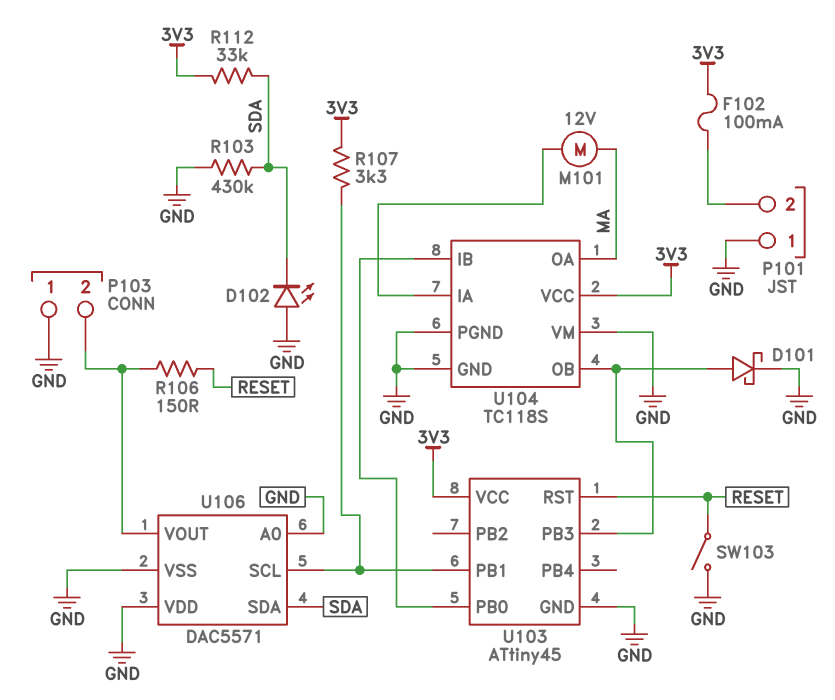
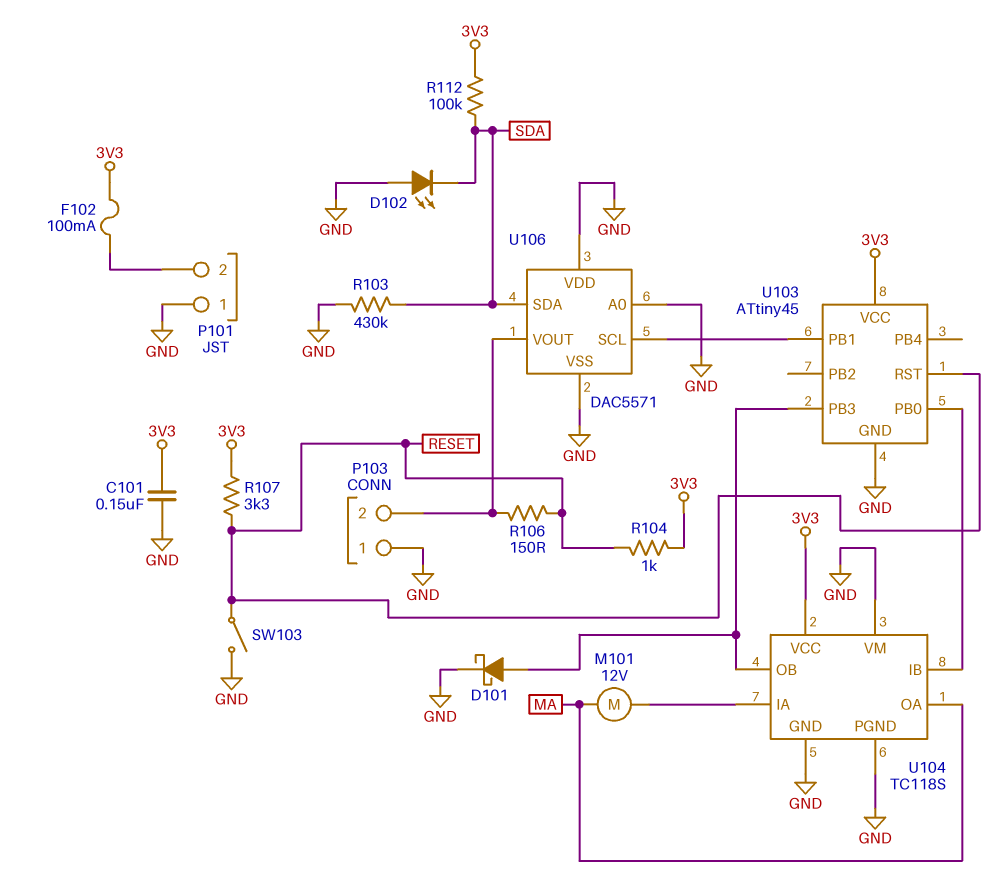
C101: none -> 150nF (3V3, GND)
R104: none -> 1k (3V3, RESET)
R107: 3.3k (3V3, U103/PB1) -> 3.3k (3V3, RESET)
R112: 33k (3V3, SDA) -> 100k (3V3, SDA)

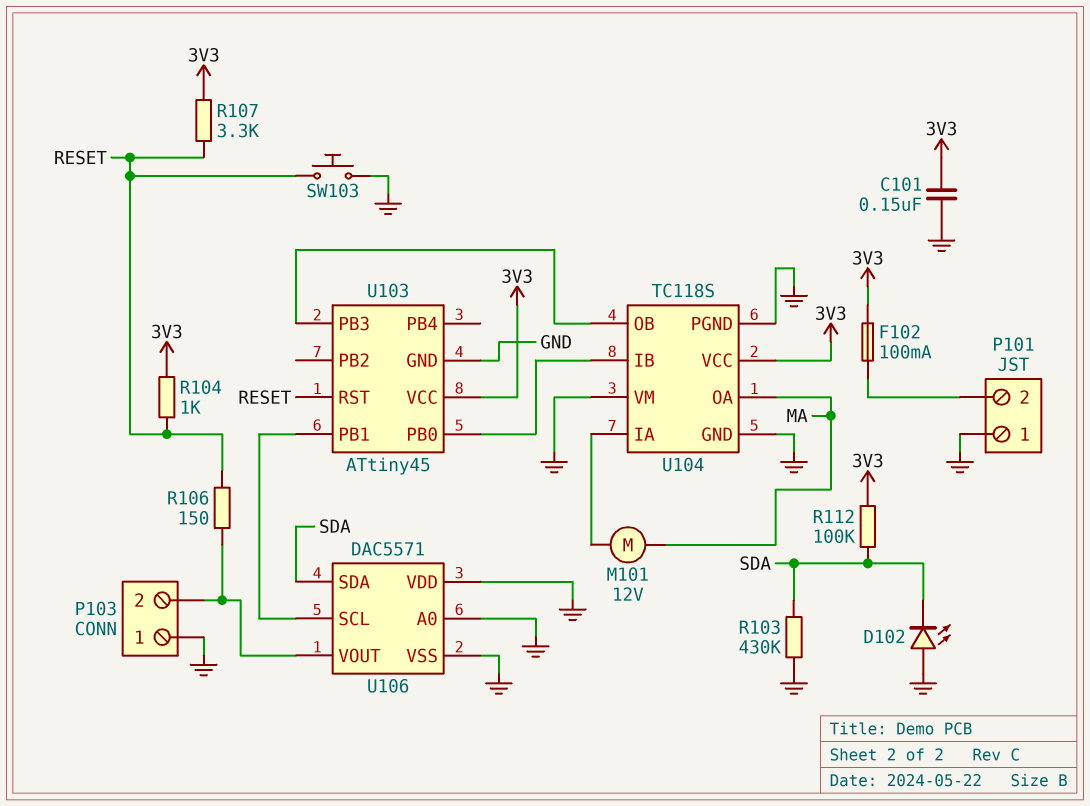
D101: schottky (A U103/PB3, K GND) -> none
SW103: switch (GND, RESET) -> button (GND, RESET)

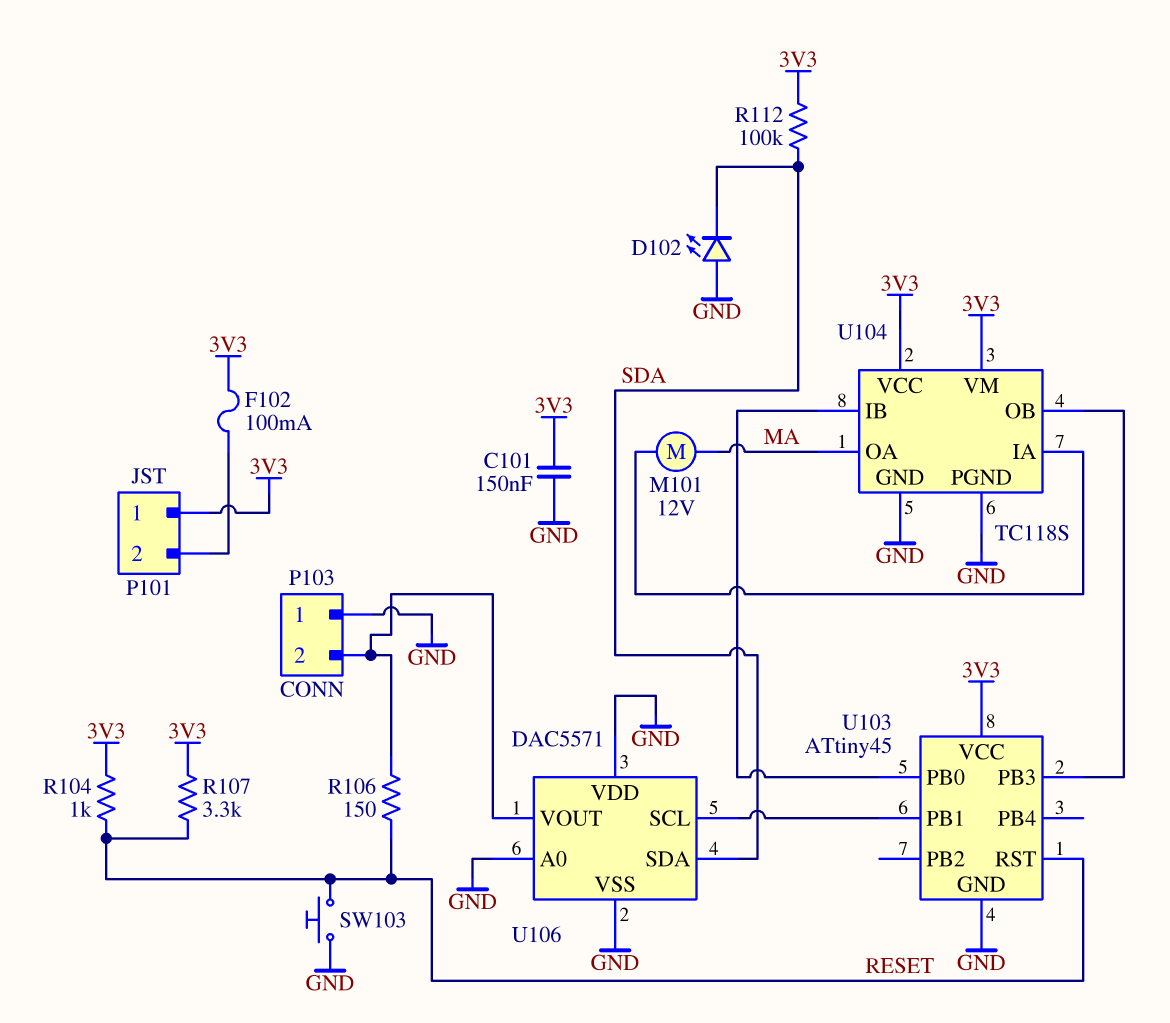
P101 pin 1: GND -> 3V3
R103: 430k (GND, SDA) -> none
U104 pin VM: GND -> 3V3

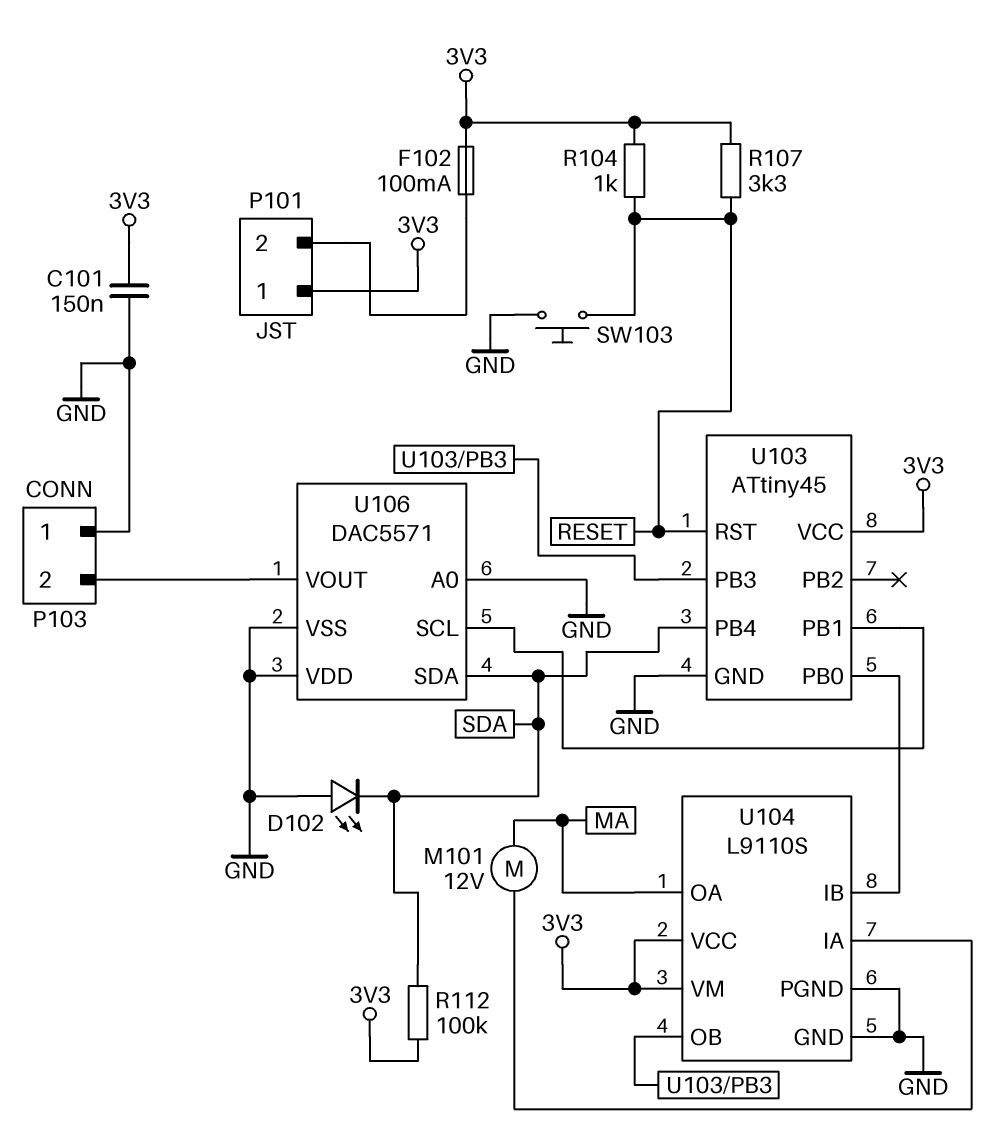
R106: 150 (P103/2, RESET) -> none
U103 pin PB4: none -> SDA
U104: TC118S -> L9110S

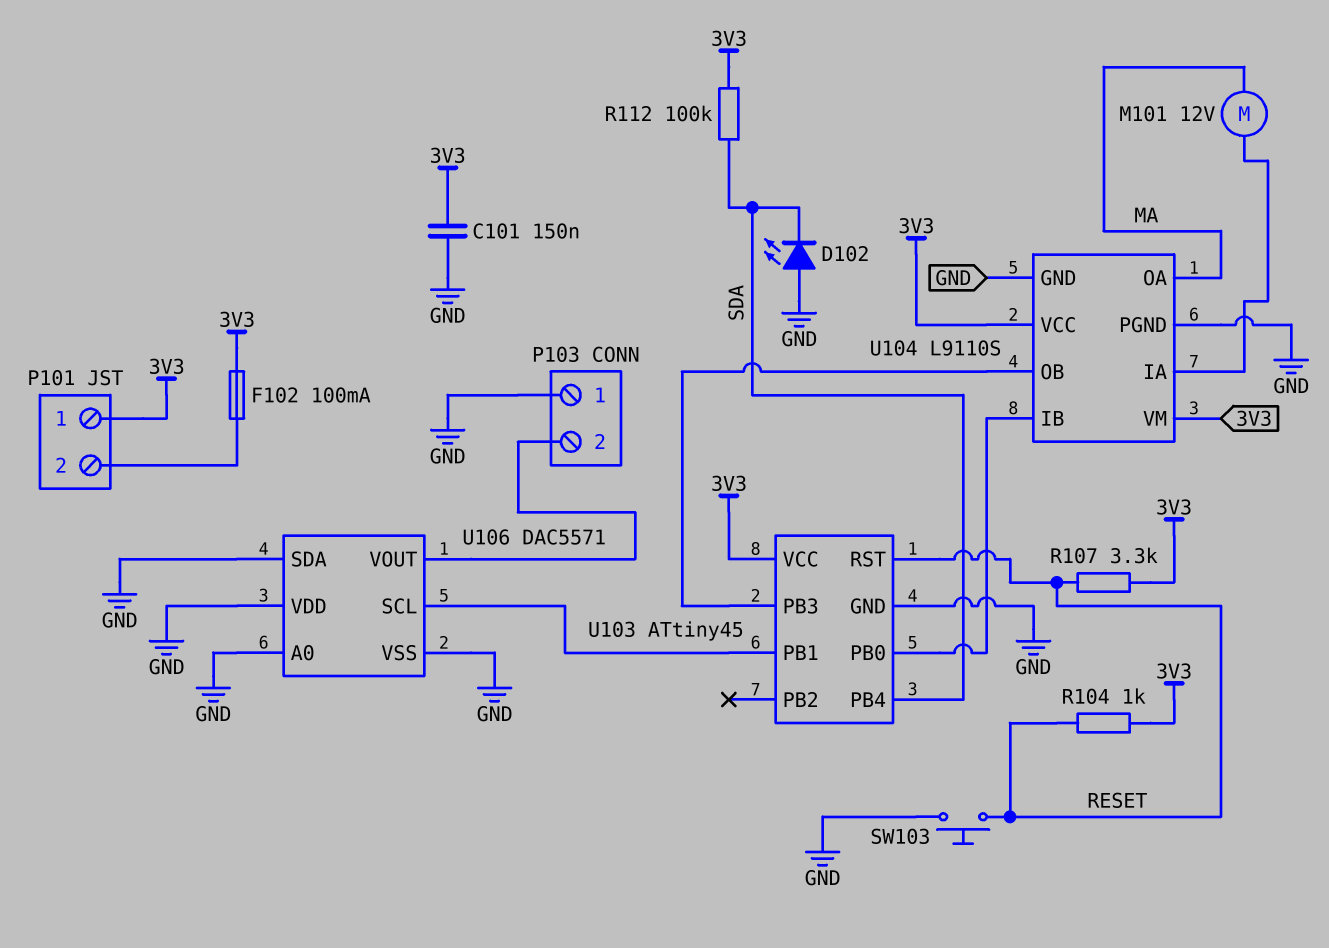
U106 pin SDA: SDA -> GND

